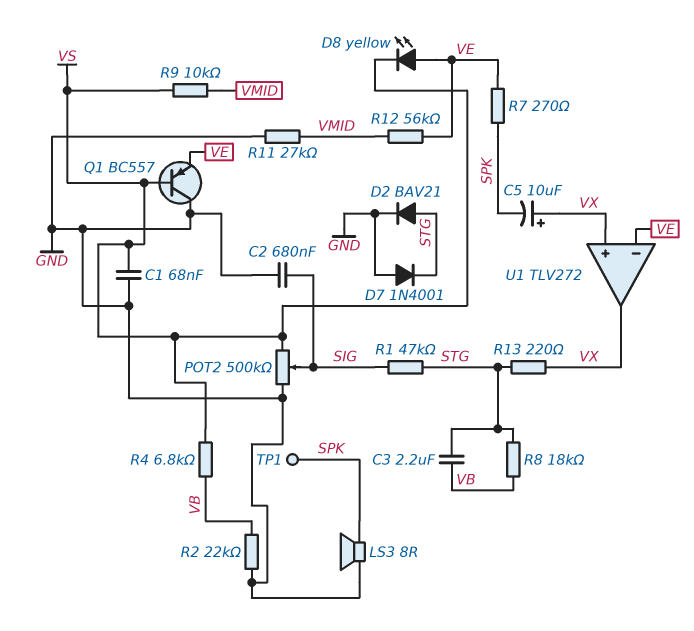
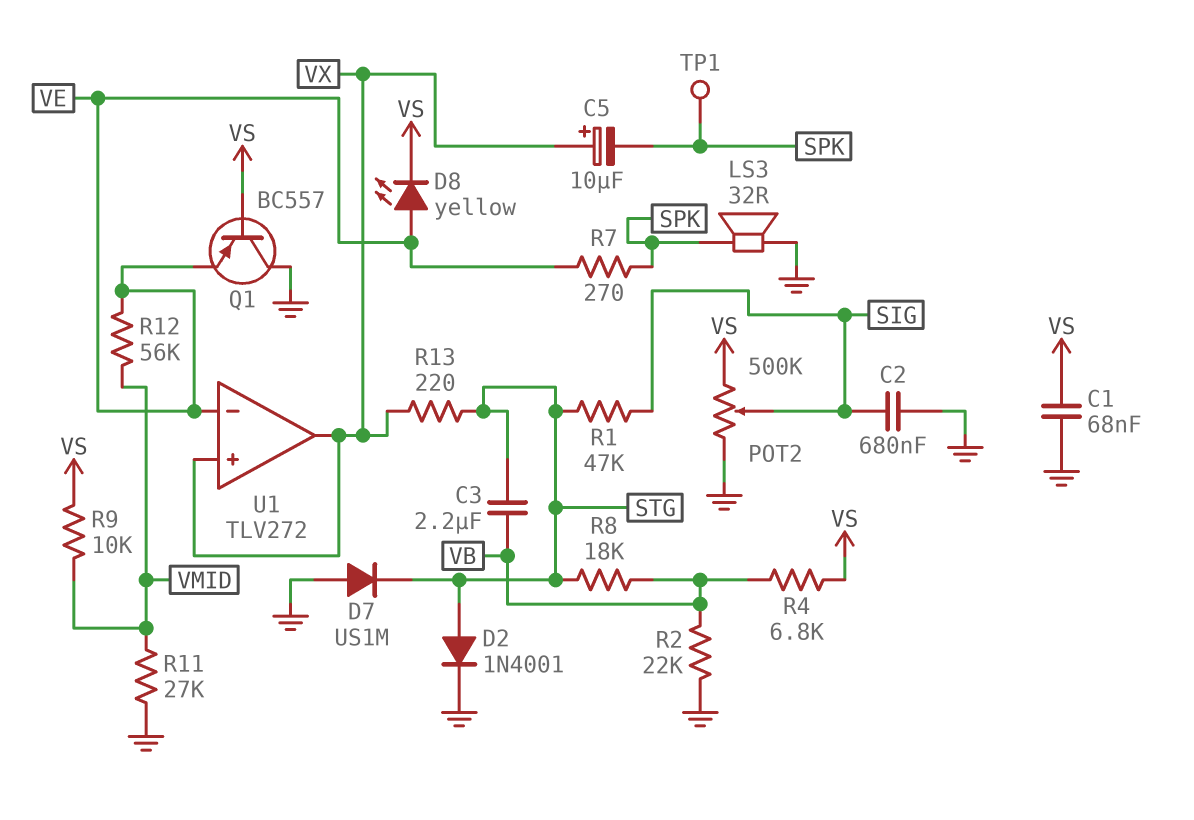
D2: diode BAV21 (A STG, K GND) -> diode 1N4001 (A STG, K GND)
D7: diode 1N4001 (A GND, K STG) -> diode US1M (A GND, K STG)
LS3: speaker 8R (GND, SPK) -> speaker 32R (GND, SPK)

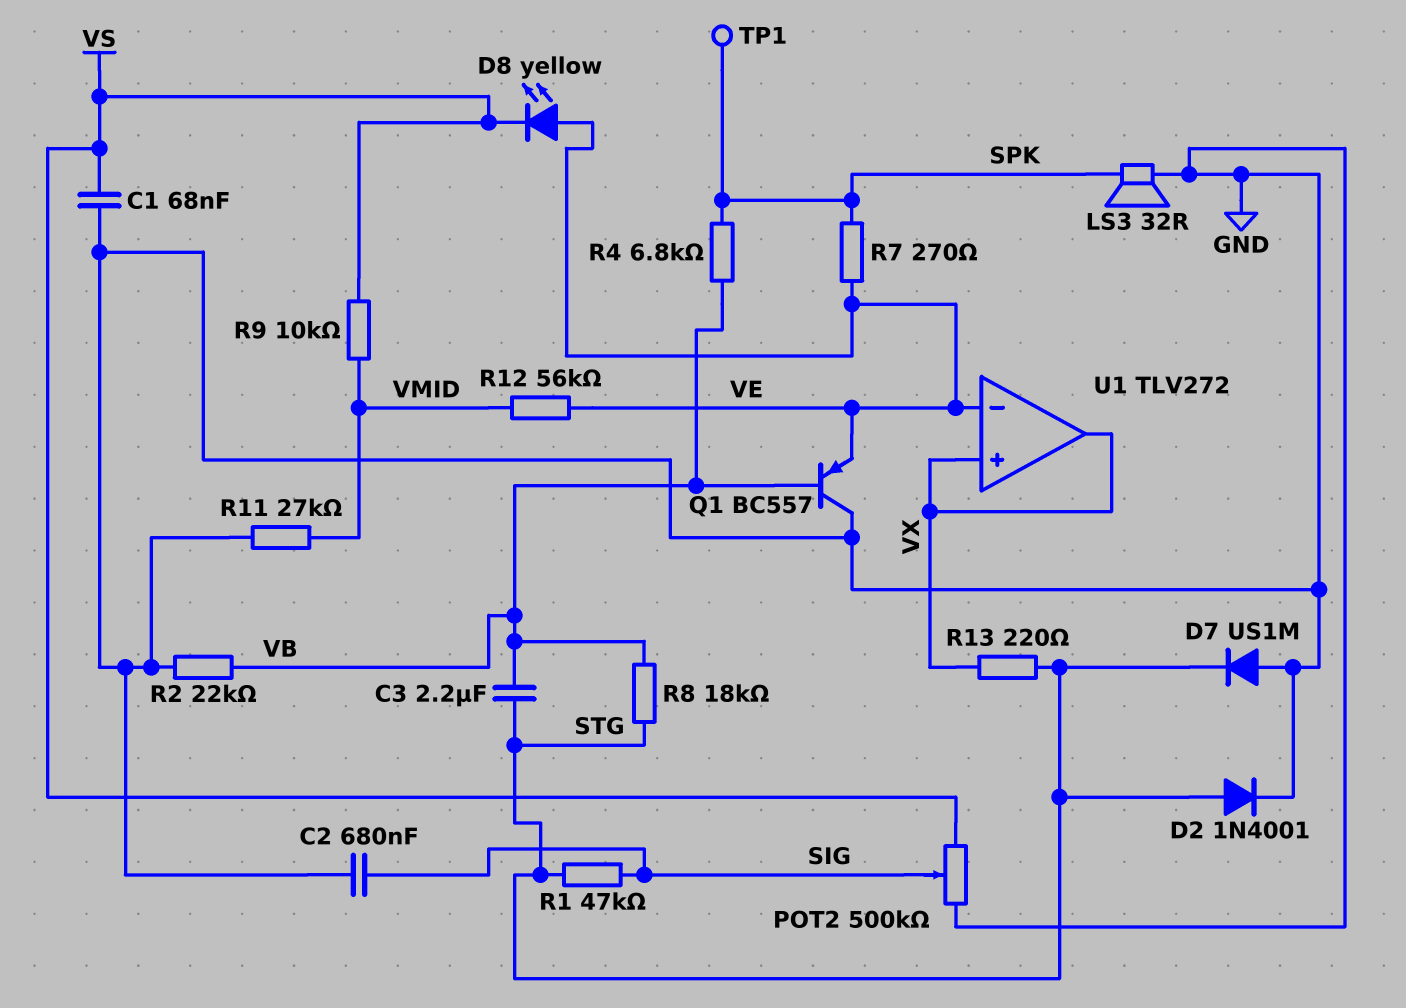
C5: 10uF (plus VX, minus SPK) -> none
Q1: PNP BC557 (B VS, C GND, E VE) -> PNP BC557 (B VB, C GND, E VE)
R4: 6.8k (VB, VS) -> 6.8k (SPK, VB)

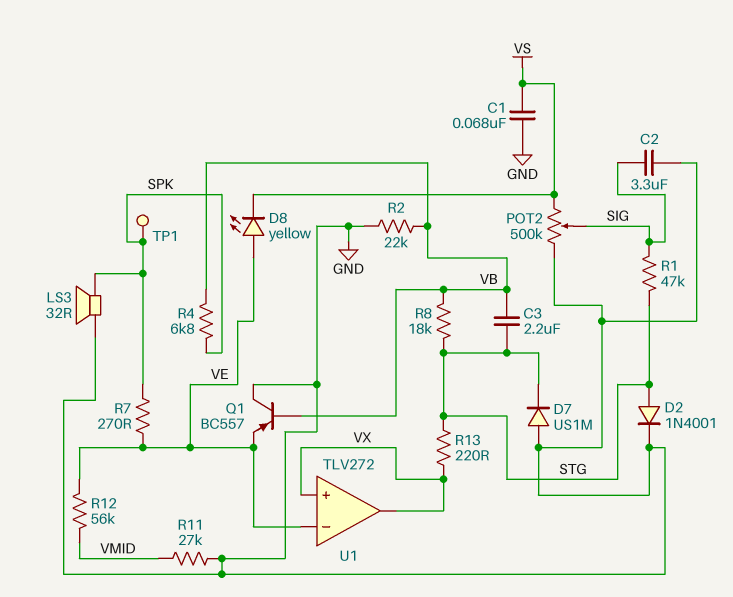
C2: 680nF (GND, SIG) -> 3.3uF (GND, SIG)
R9: 10k (VMID, VS) -> none

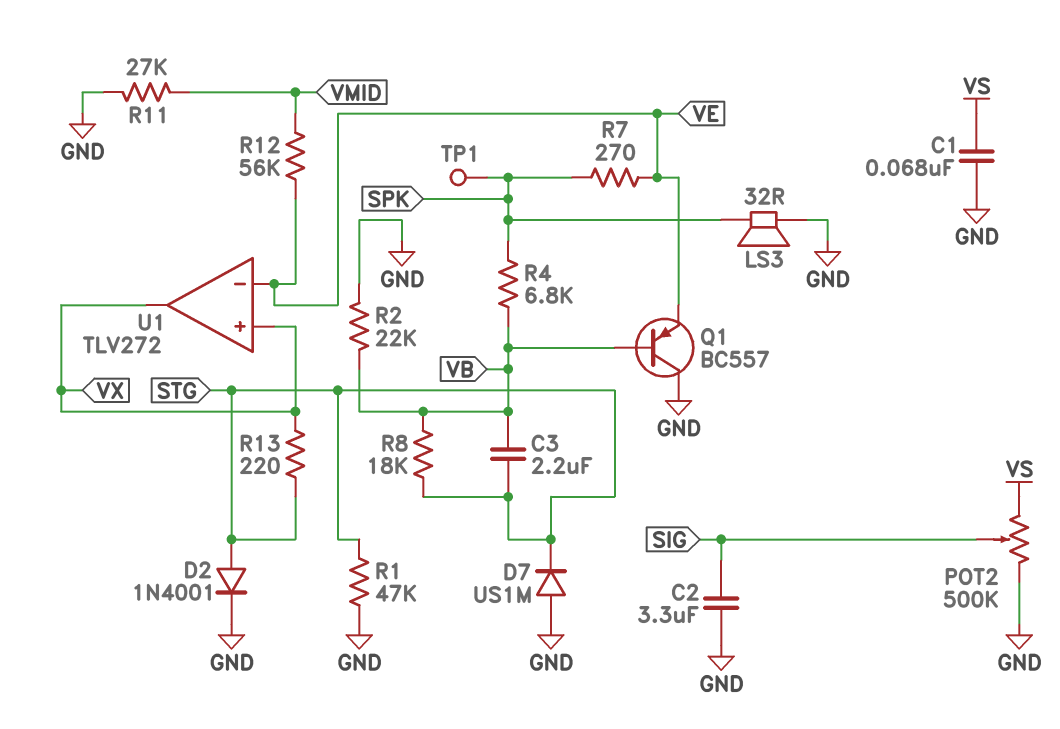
D8: LED yellow (A VE, K VS) -> none
R1: 47k (SIG, STG) -> 47k (GND, STG)

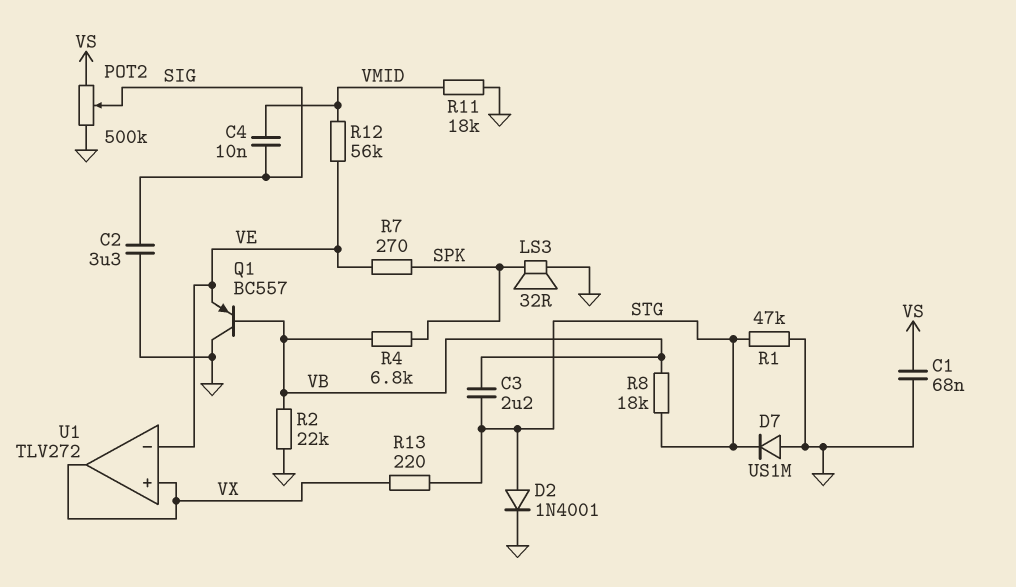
C4: none -> 10nF (SIG, VMID)
R11: 27k (GND, VMID) -> 18k (GND, VMID)
TP1: test point (SPK) -> none

